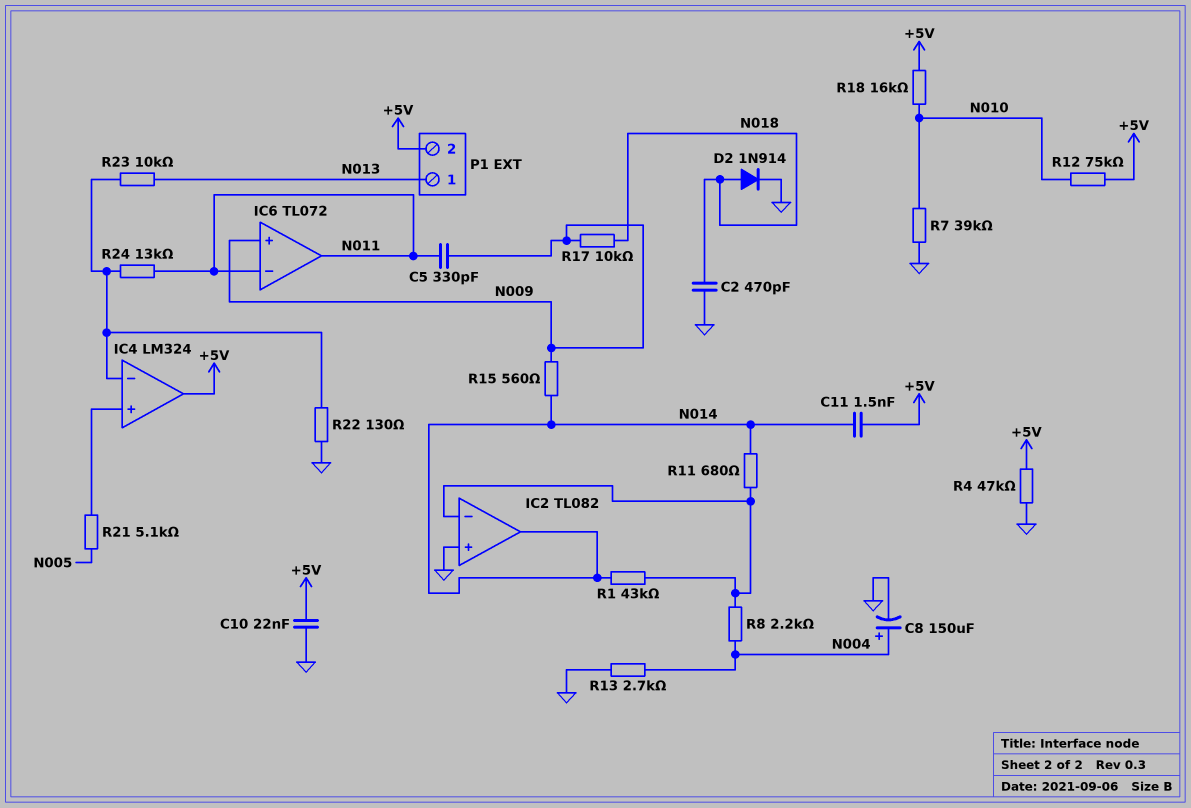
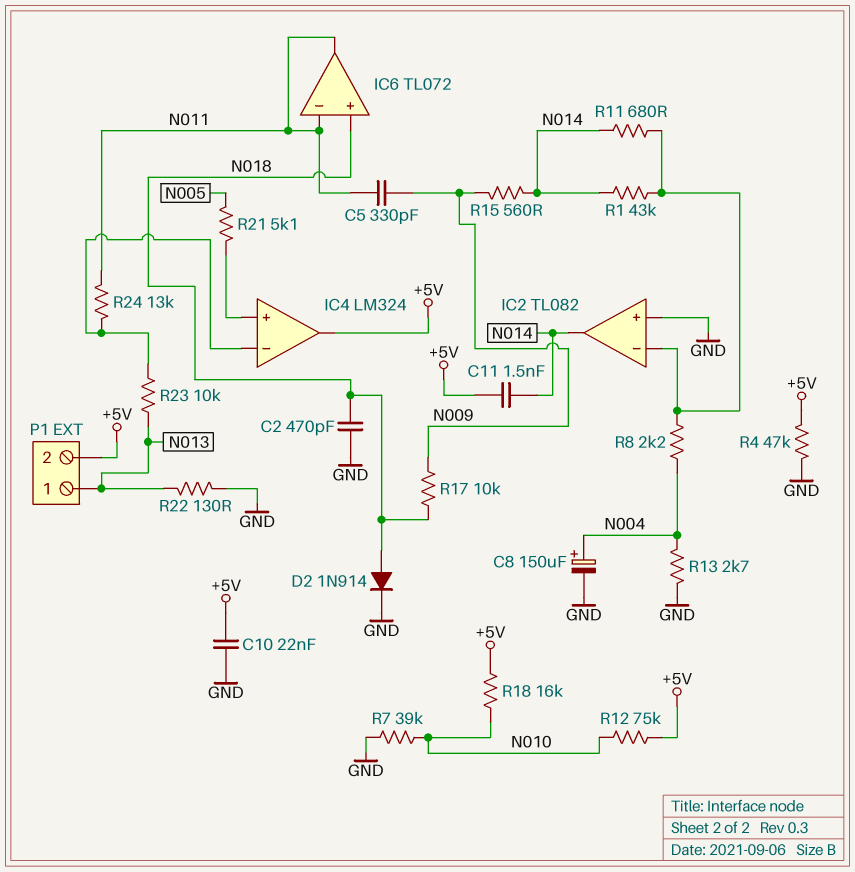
IC6 pin in+: N009 -> N018
R22: 130 (GND, IC4/in-) -> 130 (GND, N013)

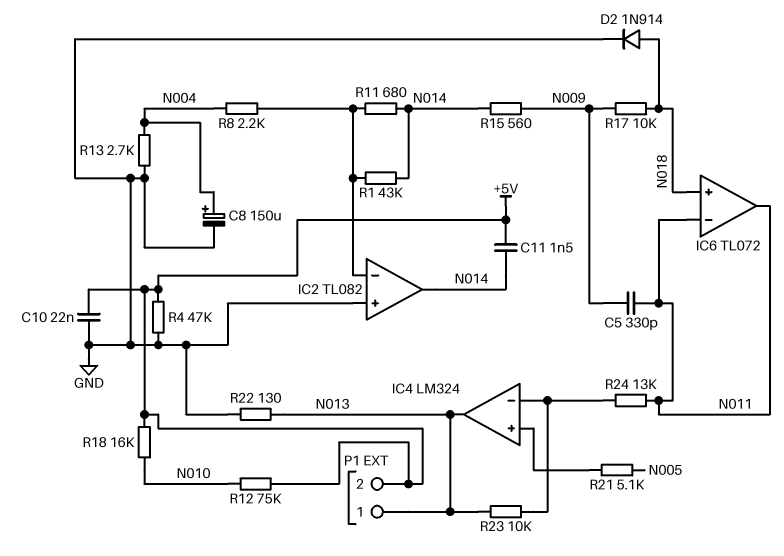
C2: 470pF (GND, N018) -> none
IC4 pin out: +5V -> N013
R7: 39k (GND, N010) -> none

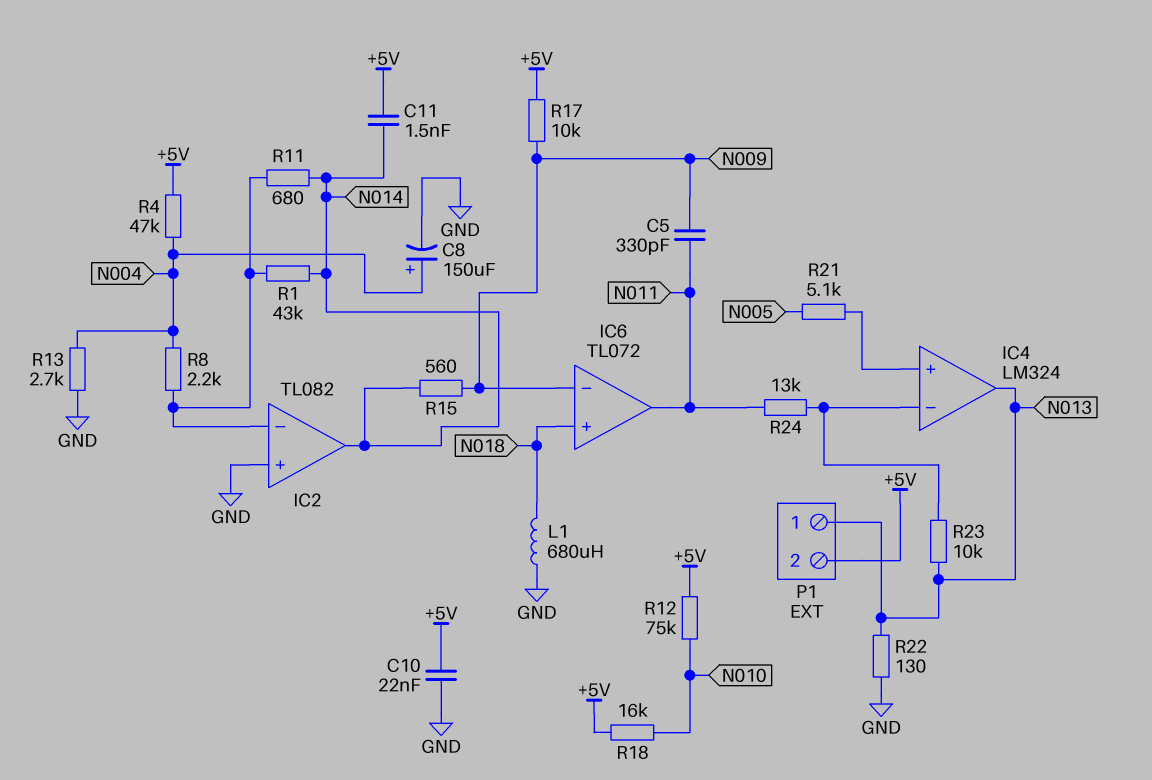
D2: diode 1N914 (A N018, K GND) -> none
IC6 pin in-: N011 -> N009
L1: none -> 680uH (GND, N018)
R4: 47k (+5V, GND) -> 47k (+5V, N004)
R17: 10k (N009, N018) -> 10k (+5V, N009)

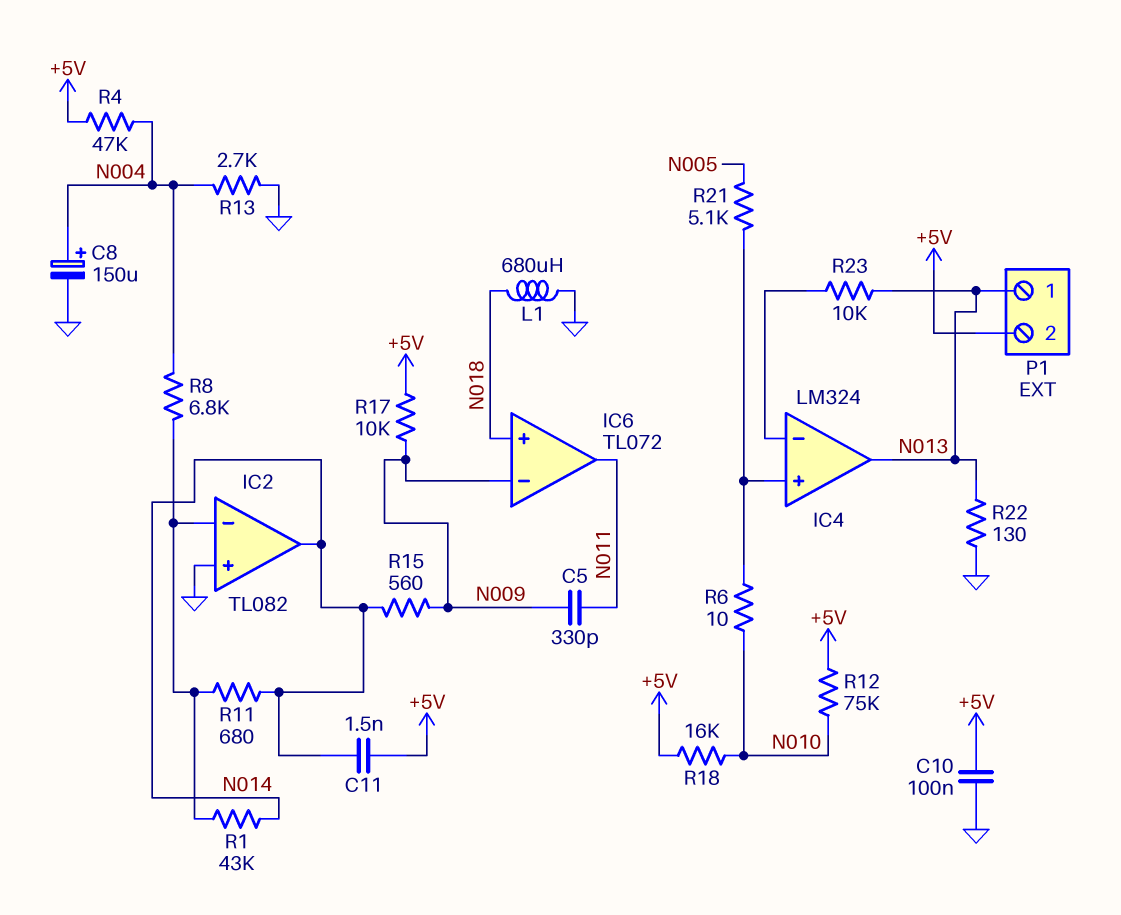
C10: 22nF (+5V, GND) -> 100nF (+5V, GND)
R6: none -> 10 (IC4/in+, N010)
R8: 2.2k (IC2/in-, N004) -> 6.8k (IC2/in-, N004)
R24: 13k (IC4/in-, N011) -> none

